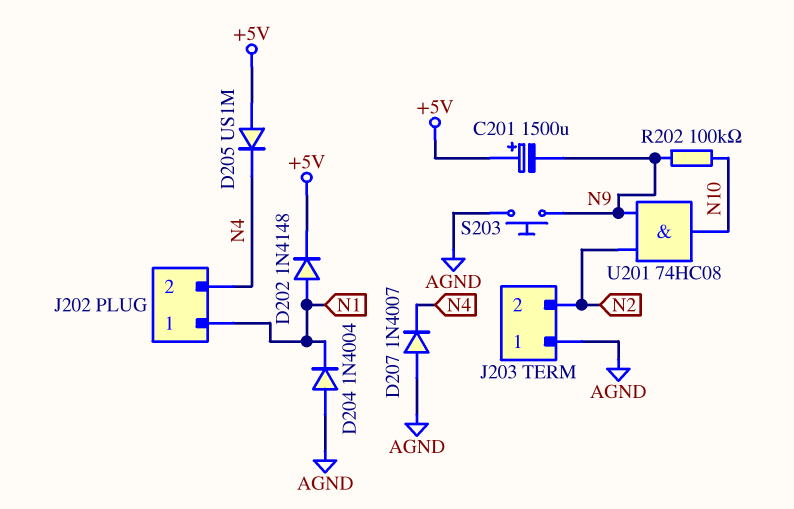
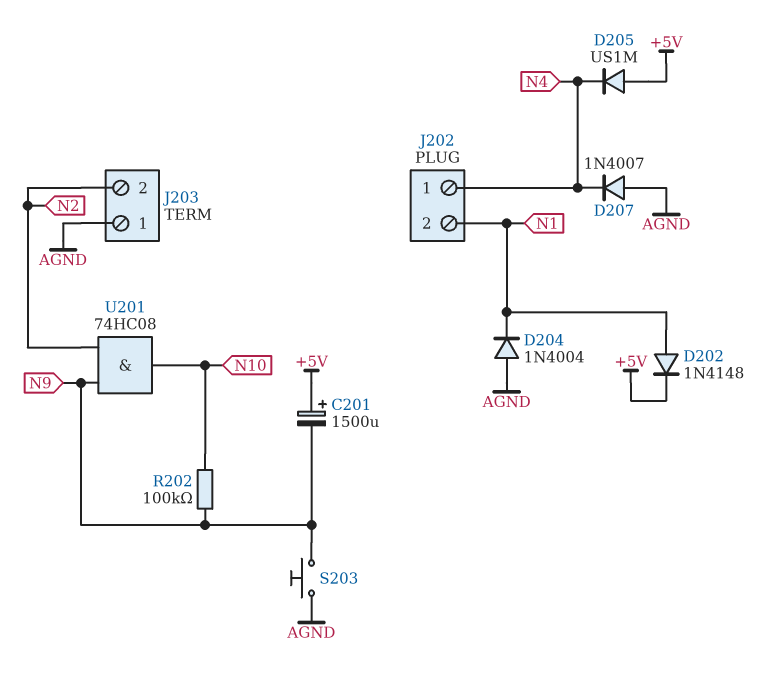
J202 pin 1: N1 -> N4
J202 pin 2: N4 -> N1

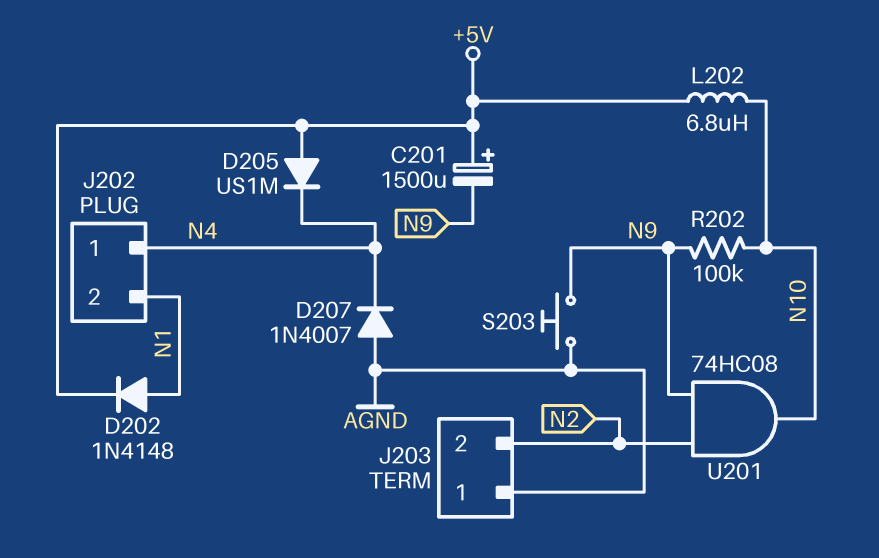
D204: diode 1N4004 (A AGND, K N1) -> none
L202: none -> 6.8uH (+5V, N10)

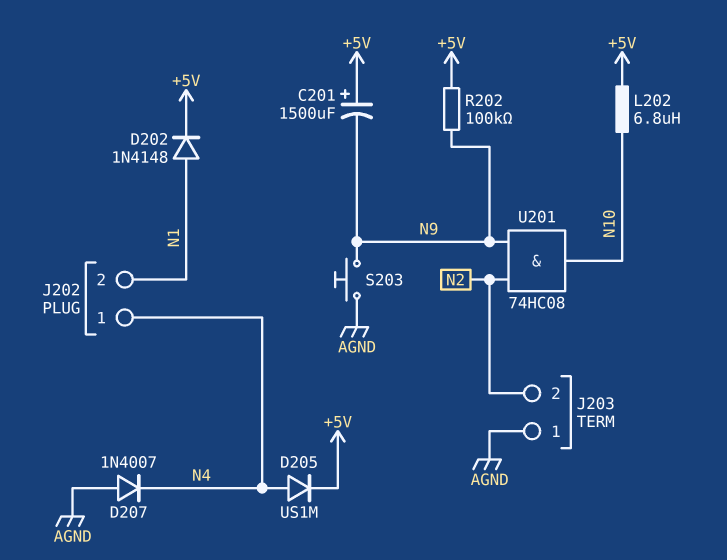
D205: diode US1M (A +5V, K N4) -> diode US1M (A N4, K +5V)
R202: 100k (N9, N10) -> 100k (+5V, N9)

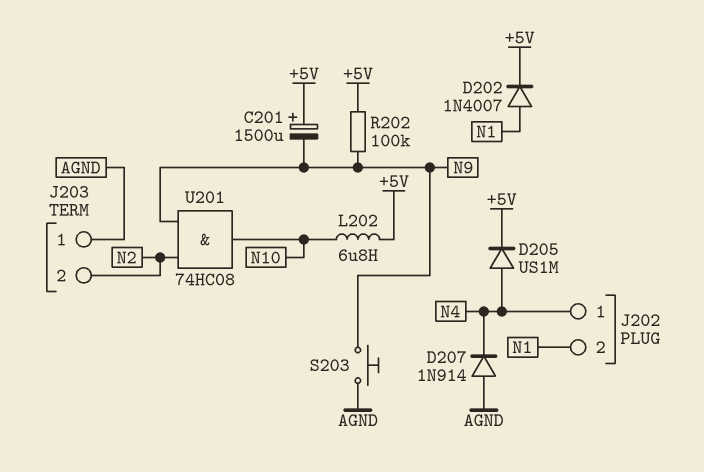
D202: diode 1N4148 (A N1, K +5V) -> diode 1N4007 (A N1, K +5V)
D207: diode 1N4007 (A AGND, K N4) -> diode 1N914 (A AGND, K N4)

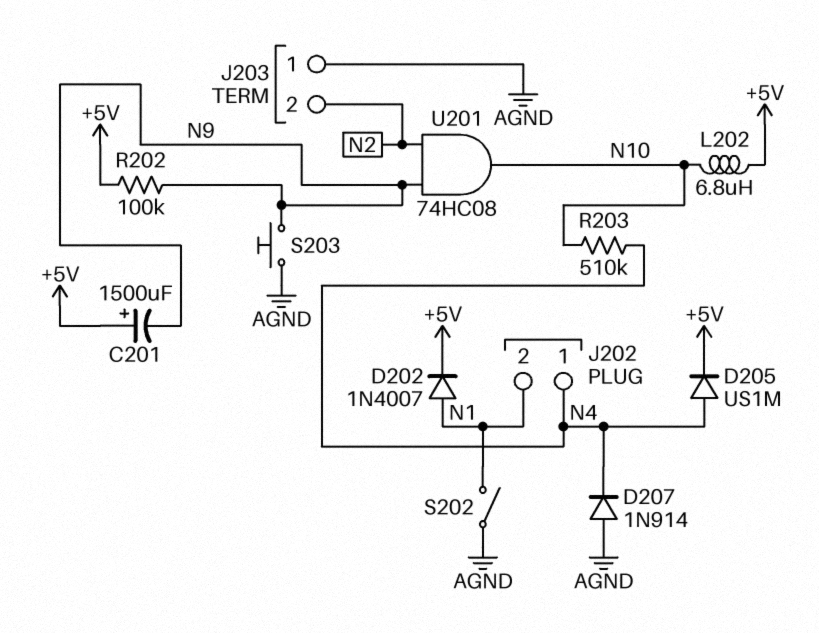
R203: none -> 510k (N4, N10)
S202: none -> switch (AGND, N1)

